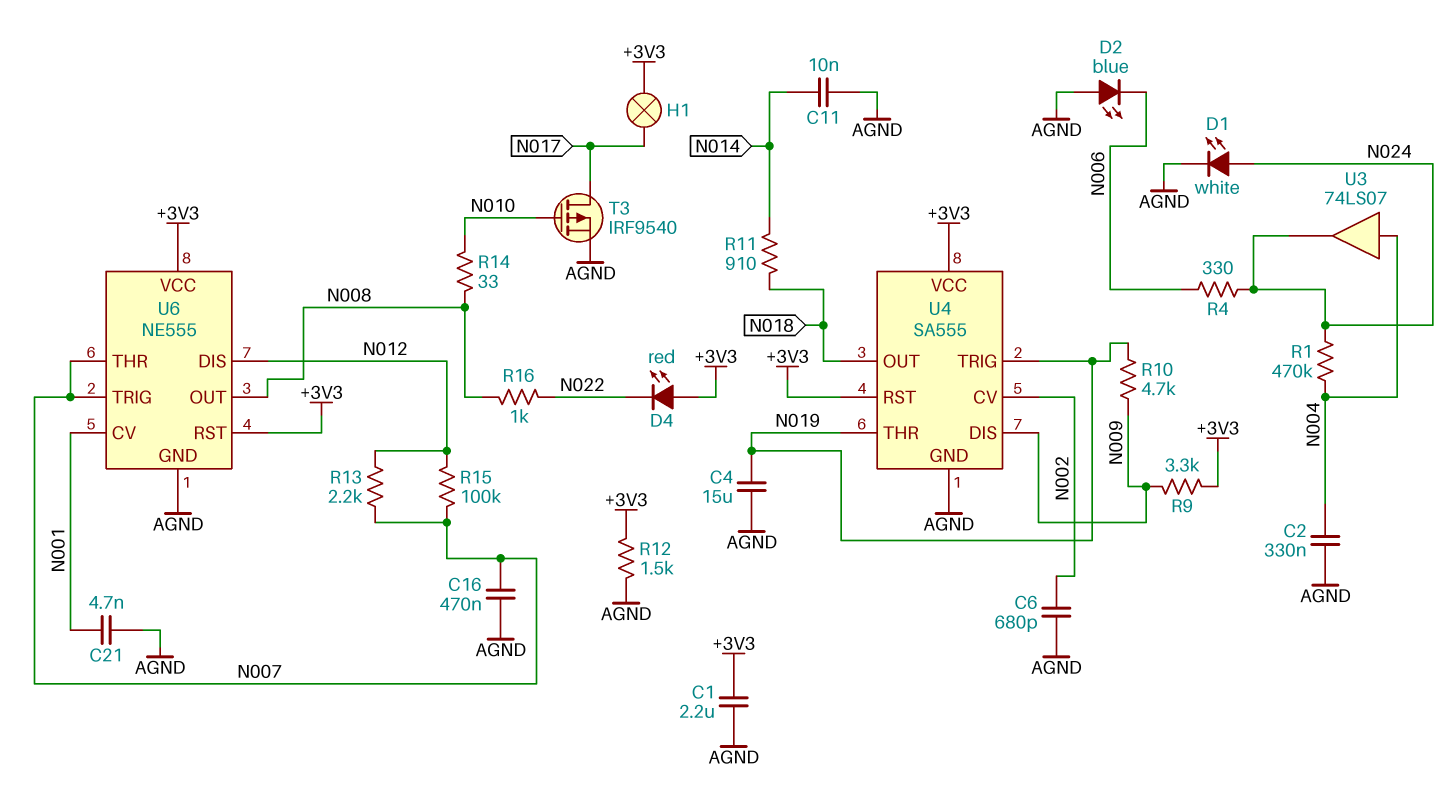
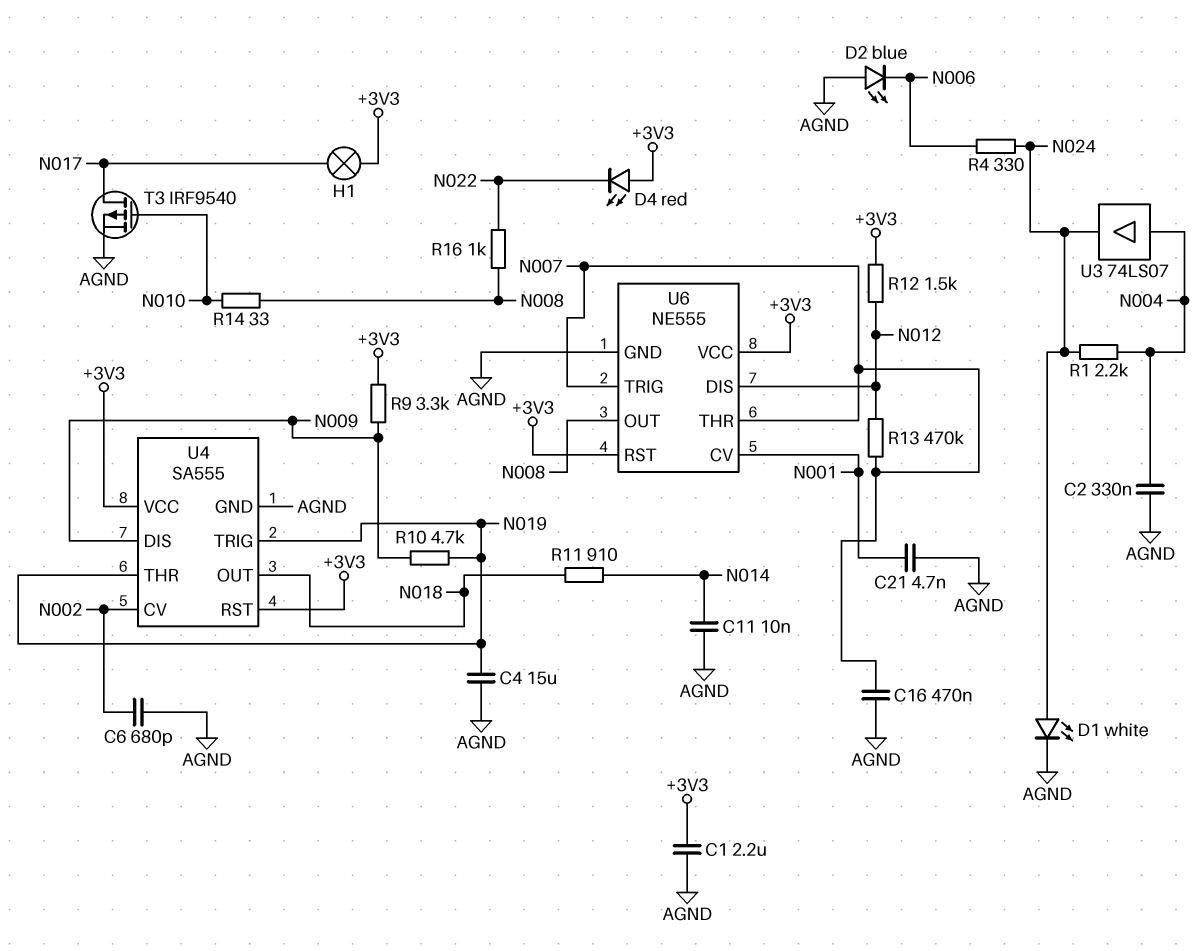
R1: 470k (N004, N024) -> 2.2k (N004, N024)
R12: 1.5k (+3V3, AGND) -> 1.5k (+3V3, N012)
R13: 2.2k (N007, N012) -> 470k (N007, N012)
R15: 100k (N007, N012) -> none

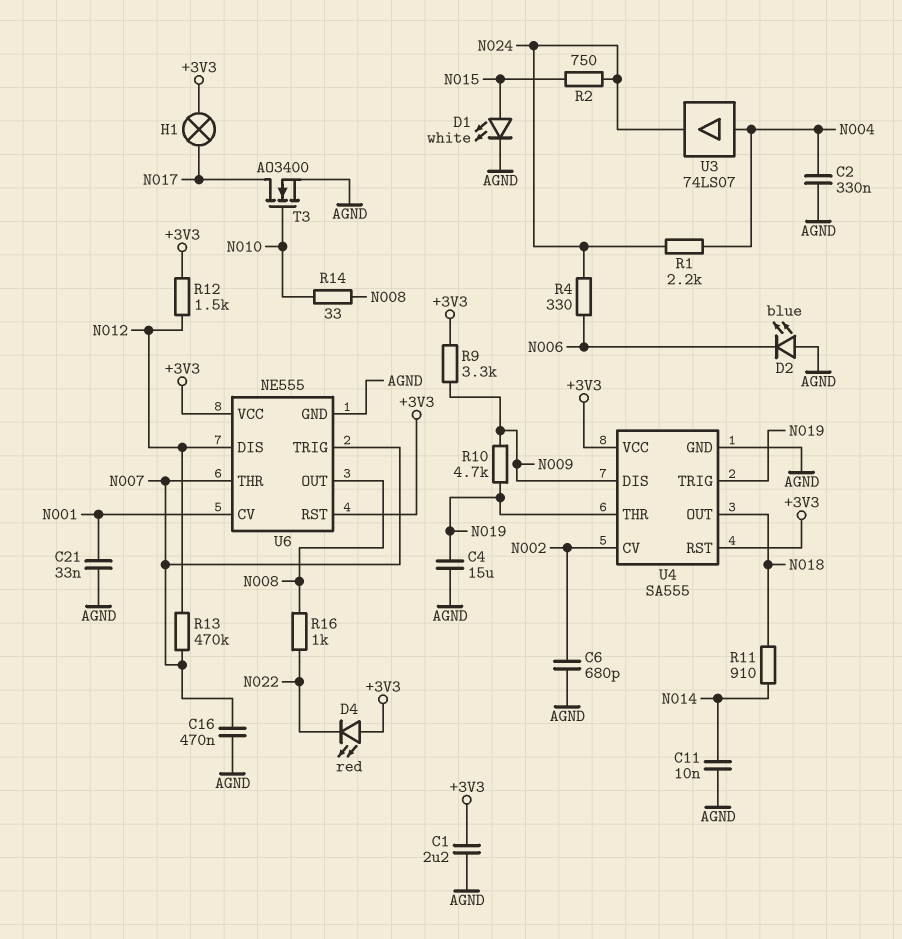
C21: 4.7nF (AGND, N001) -> 33nF (AGND, N001)
D1: LED white (A N024, K AGND) -> LED white (A N015, K AGND)
R2: none -> 750 (N015, N024)
T3: PMOS IRF9540 (G N010, D N017, S AGND) -> NMOS AO3400 (G N010, D N017, S AGND)

